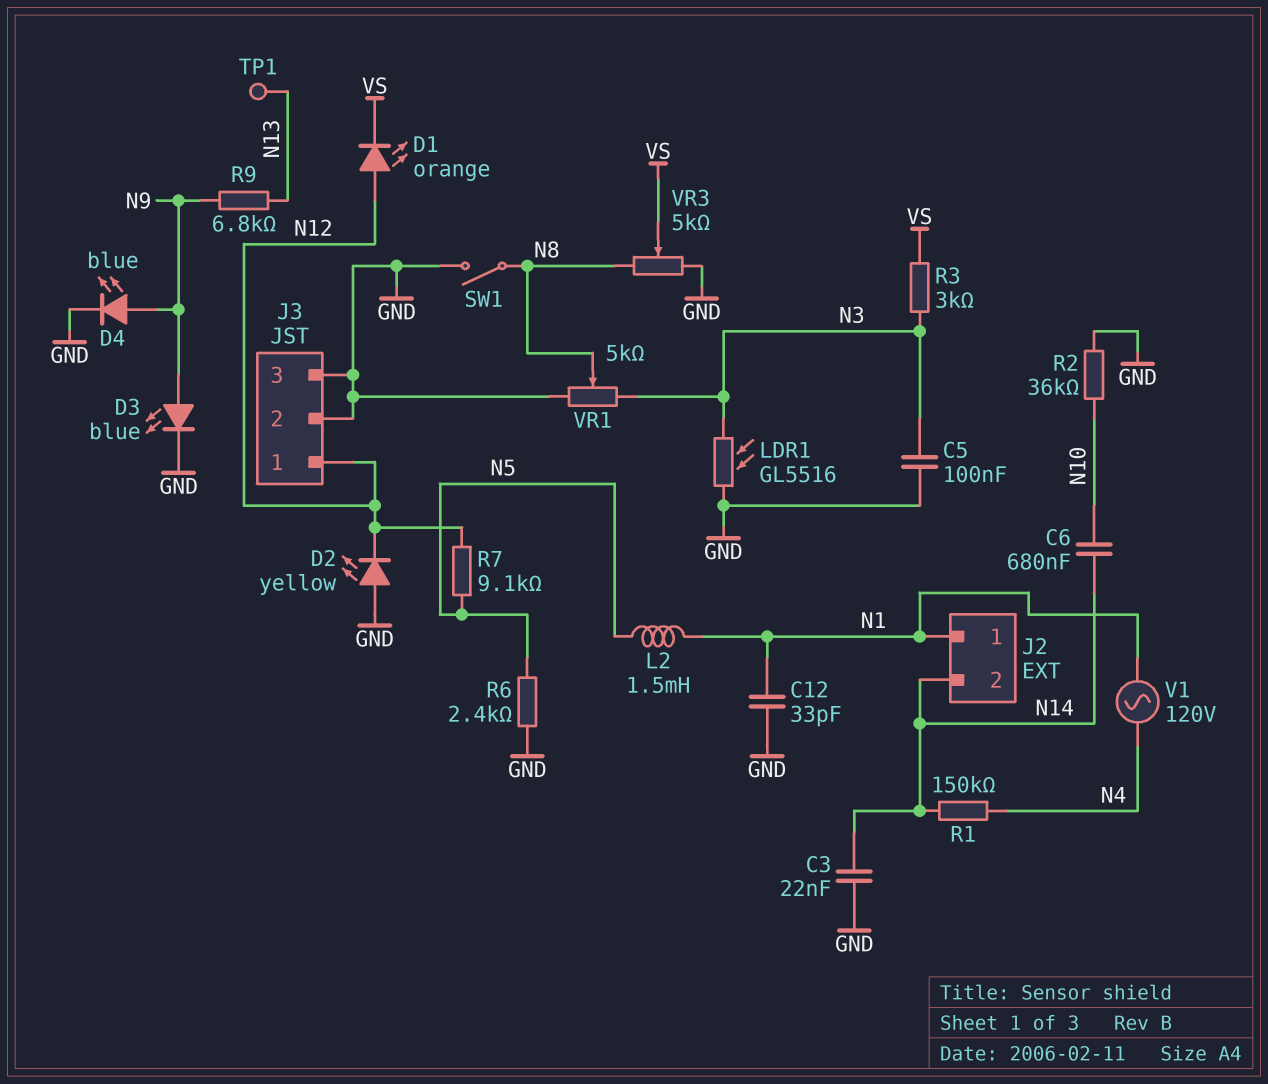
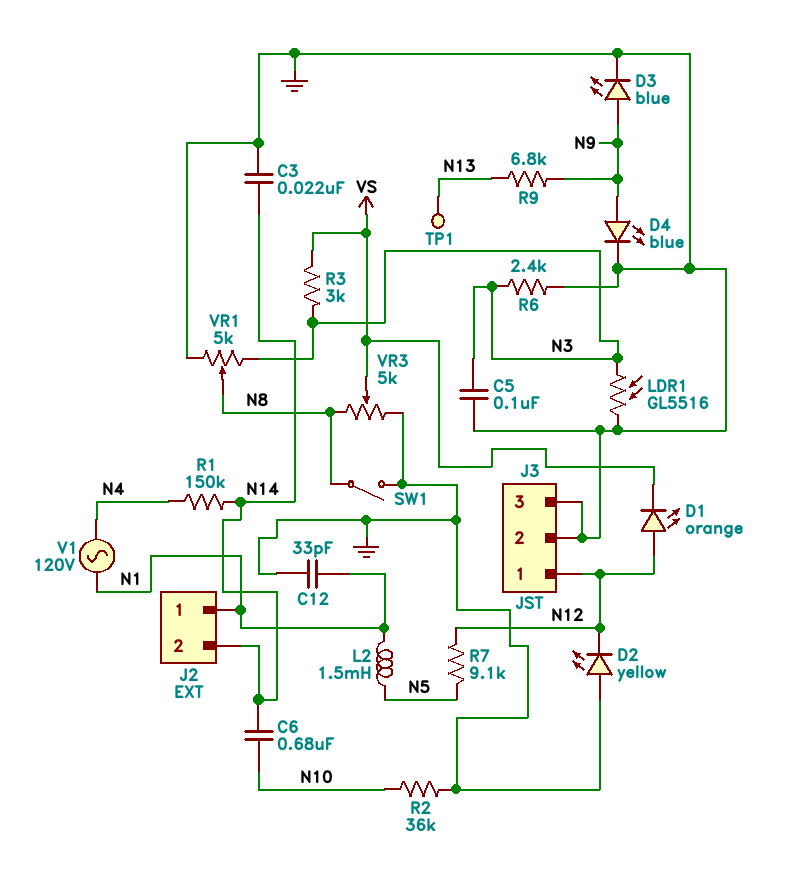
R6: 2.4k (GND, N5) -> 2.4k (GND, N3)

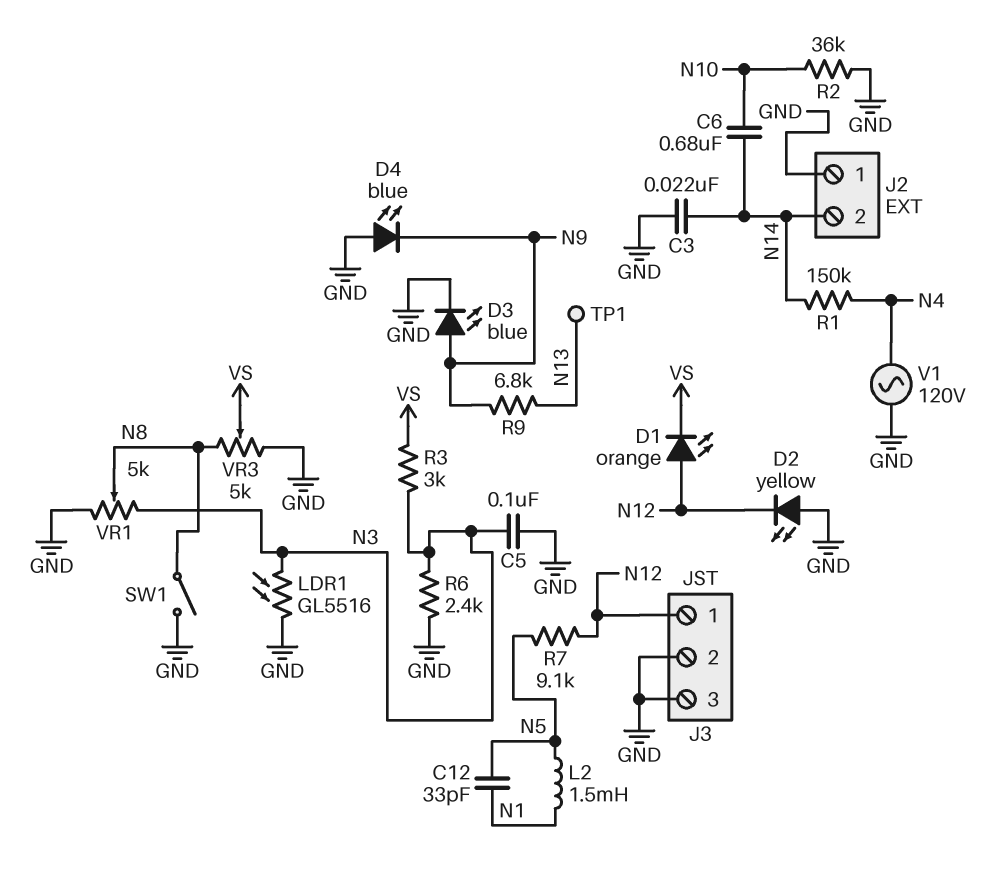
C12: 33pF (GND, N1) -> 33pF (N1, N5)
D4: LED blue (A N9, K GND) -> LED blue (A GND, K N9)
J2 pin 1: N1 -> GND
V1: AC 120V (N1, N4) -> AC 120V (GND, N4)

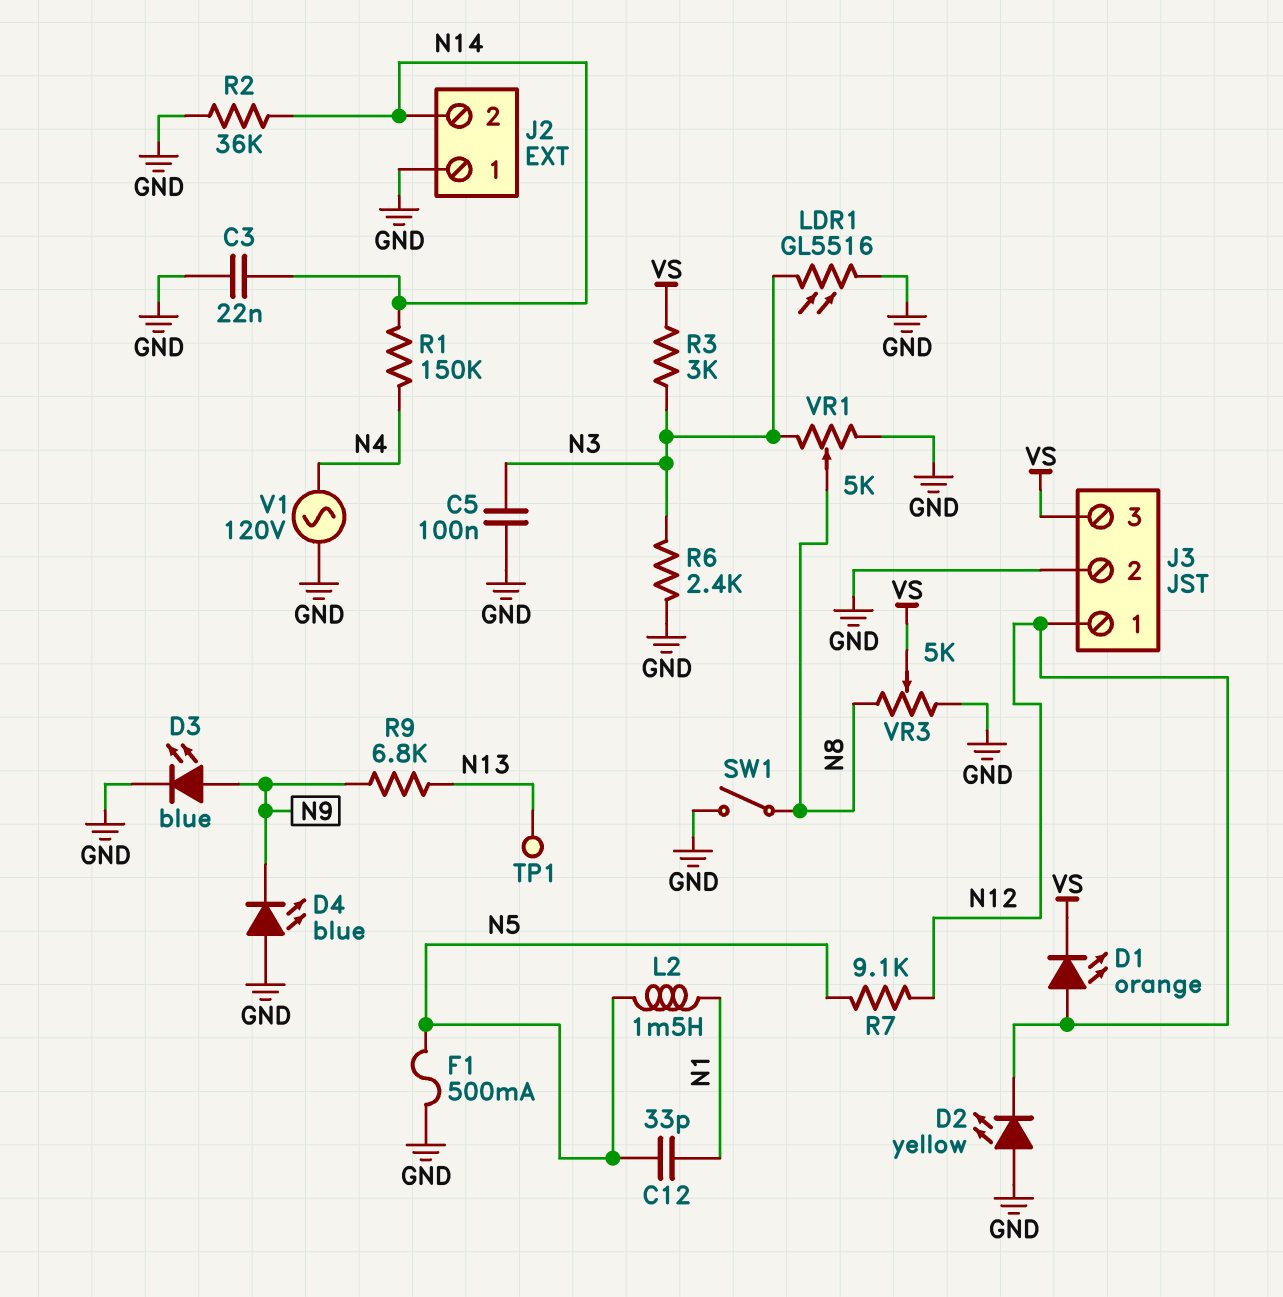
C6: 680nF (N10, N14) -> none
F1: none -> 500mA (GND, N5)
J3 pin 3: GND -> VS
R2: 36k (GND, N10) -> 36k (GND, N14)

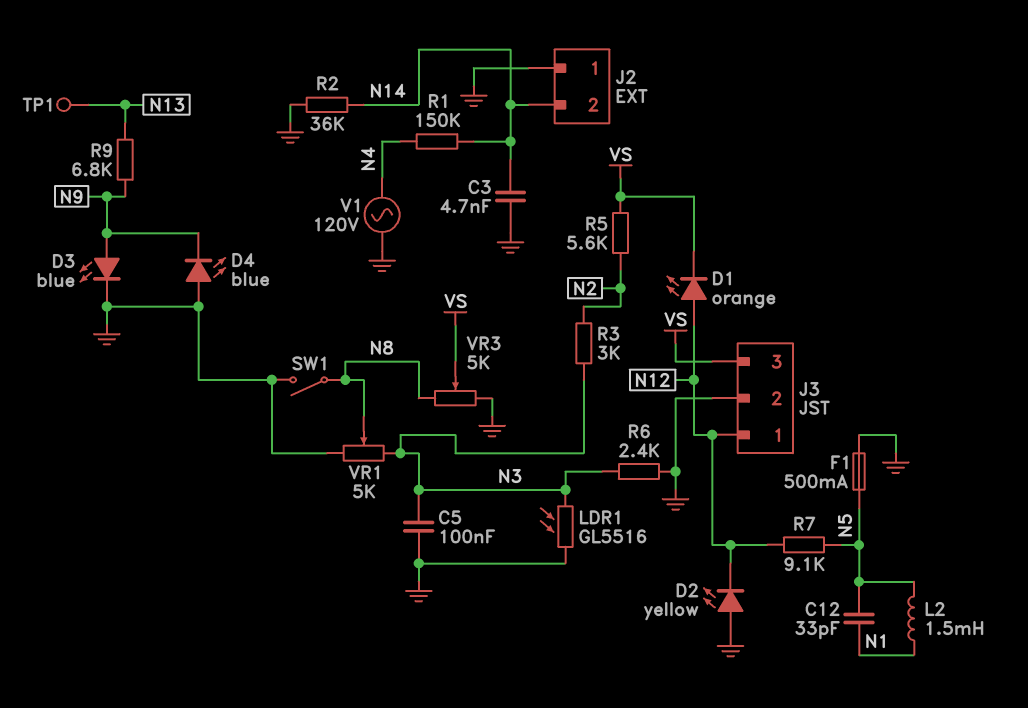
C3: 22nF (GND, N14) -> 4.7nF (GND, N14)
R3: 3k (N3, VS) -> 3k (N2, N3)
R5: none -> 5.6k (N2, VS)

